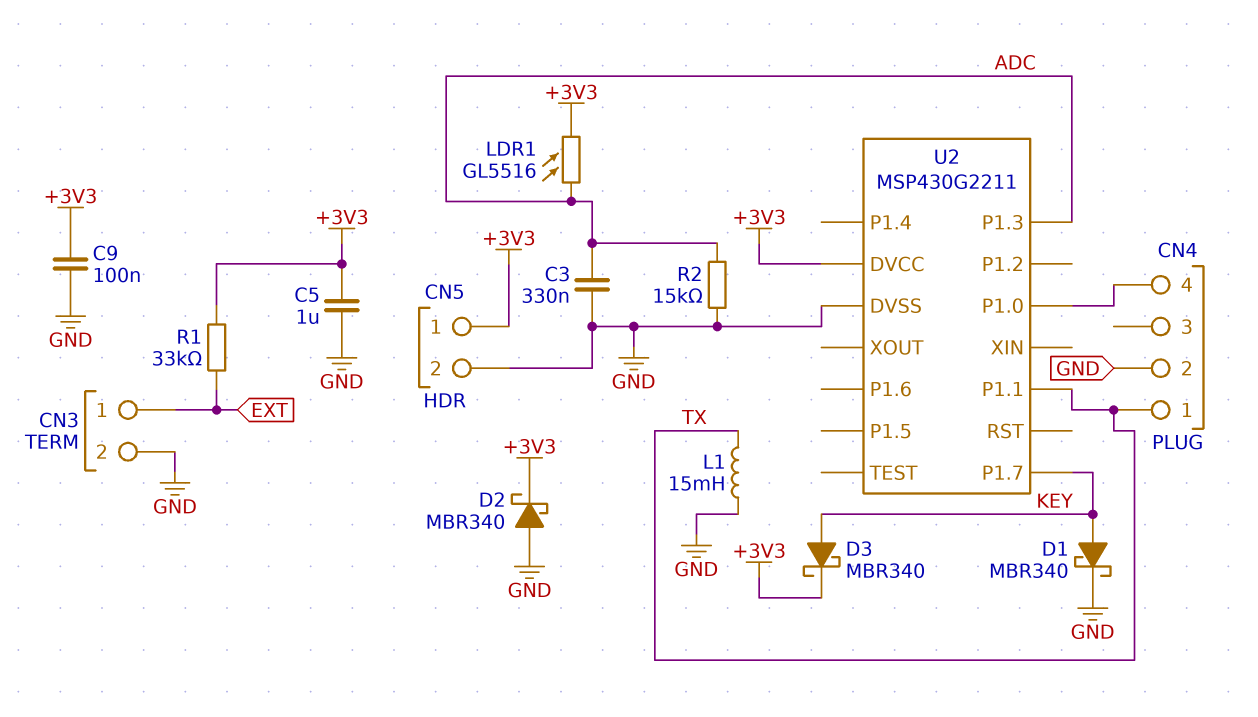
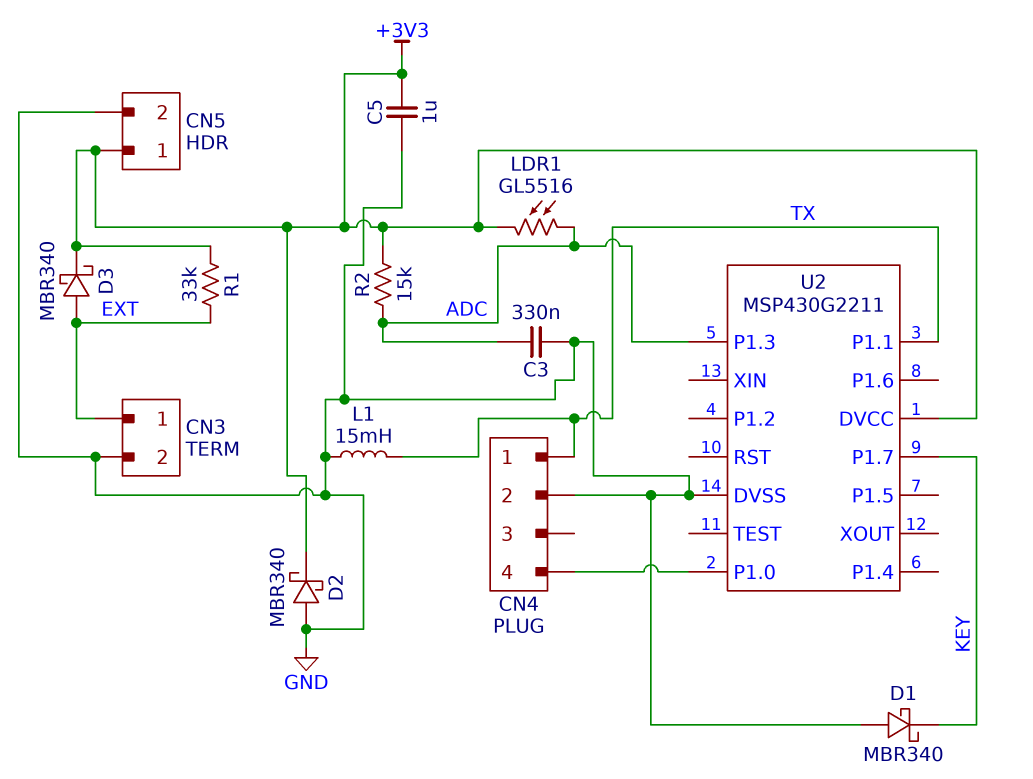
C9: 100nF (+3V3, GND) -> none
D1: schottky MBR340 (A KEY, K GND) -> schottky MBR340 (A GND, K KEY)
D3: schottky MBR340 (A KEY, K +3V3) -> schottky MBR340 (A EXT, K +3V3)
R2: 15k (ADC, GND) -> 15k (+3V3, ADC)

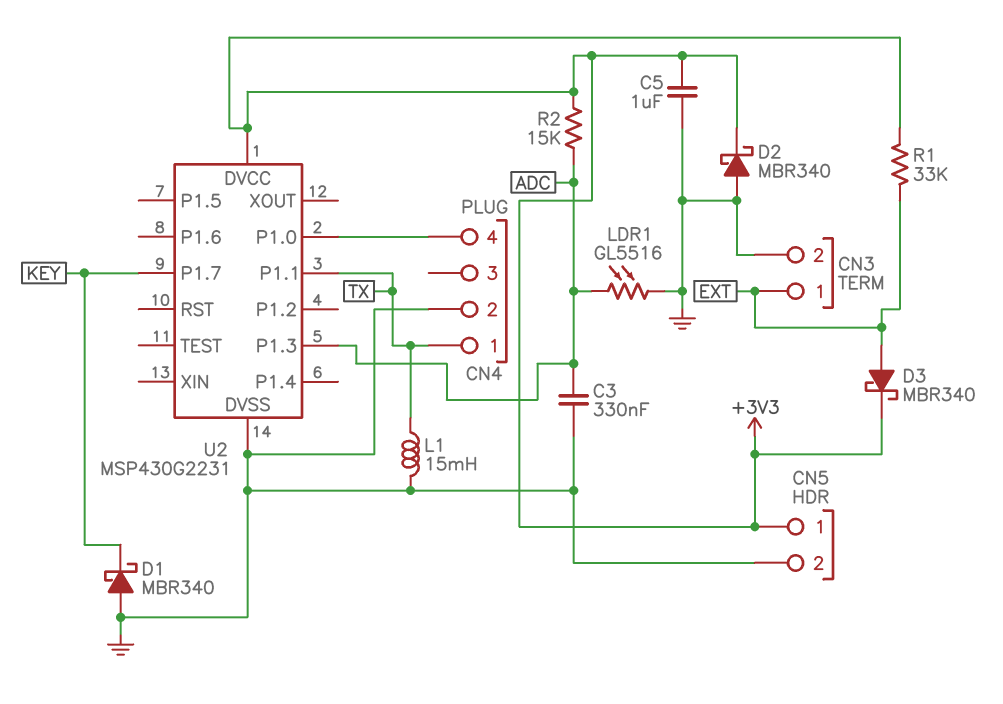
LDR1: GL5516 (+3V3, ADC) -> GL5516 (ADC, GND)
U2: MSP430G2211 -> MSP430G2231

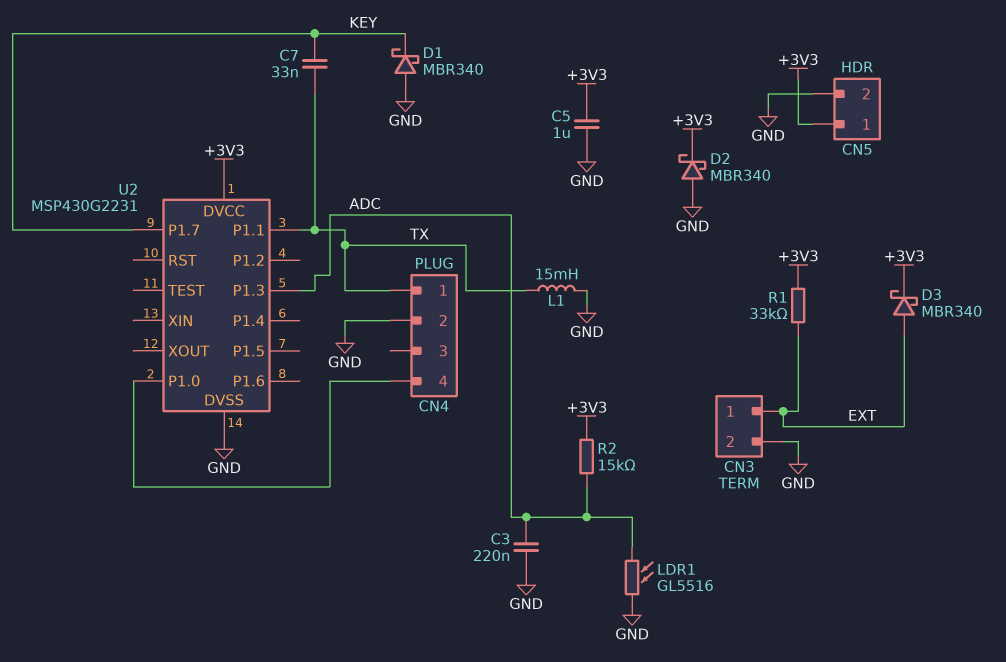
C3: 330nF (ADC, GND) -> 220nF (ADC, GND)
C7: none -> 33nF (KEY, TX)

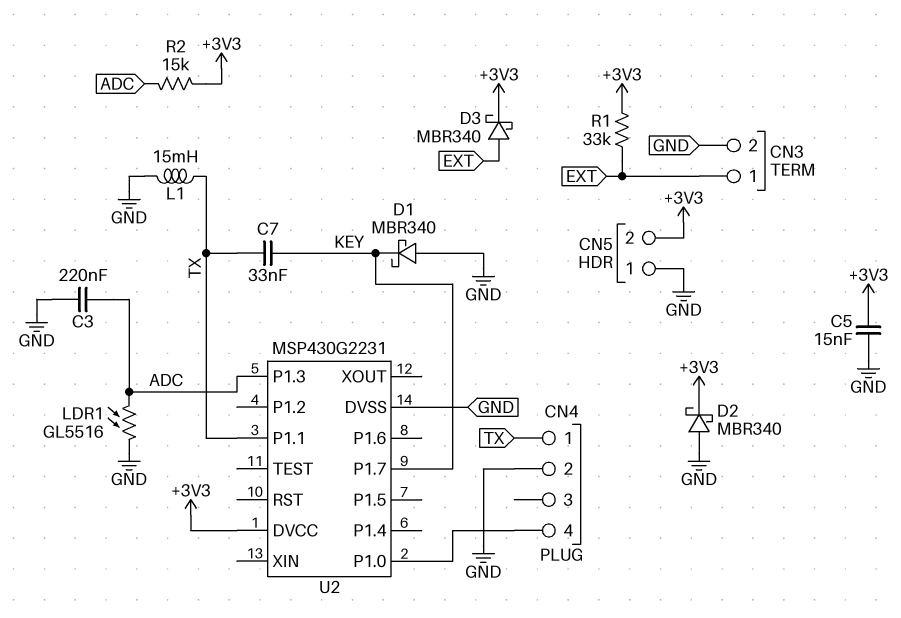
C5: 1uF (+3V3, GND) -> 15nF (+3V3, GND)
CN5 pin 1: +3V3 -> GND
CN5 pin 2: GND -> +3V3

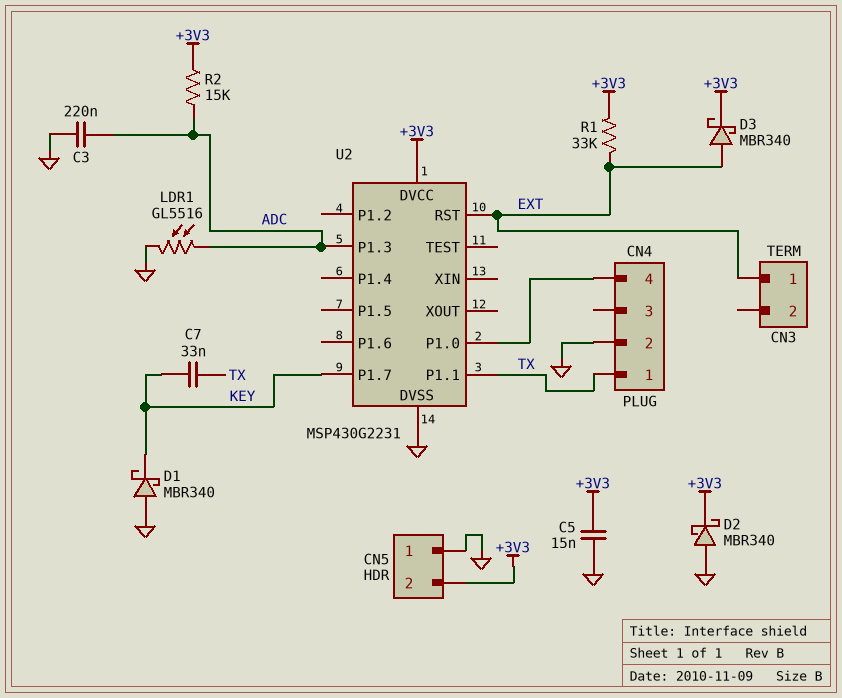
CN3 pin 2: GND -> none
L1: 15mH (GND, TX) -> none
U2 pin RST: none -> EXT

